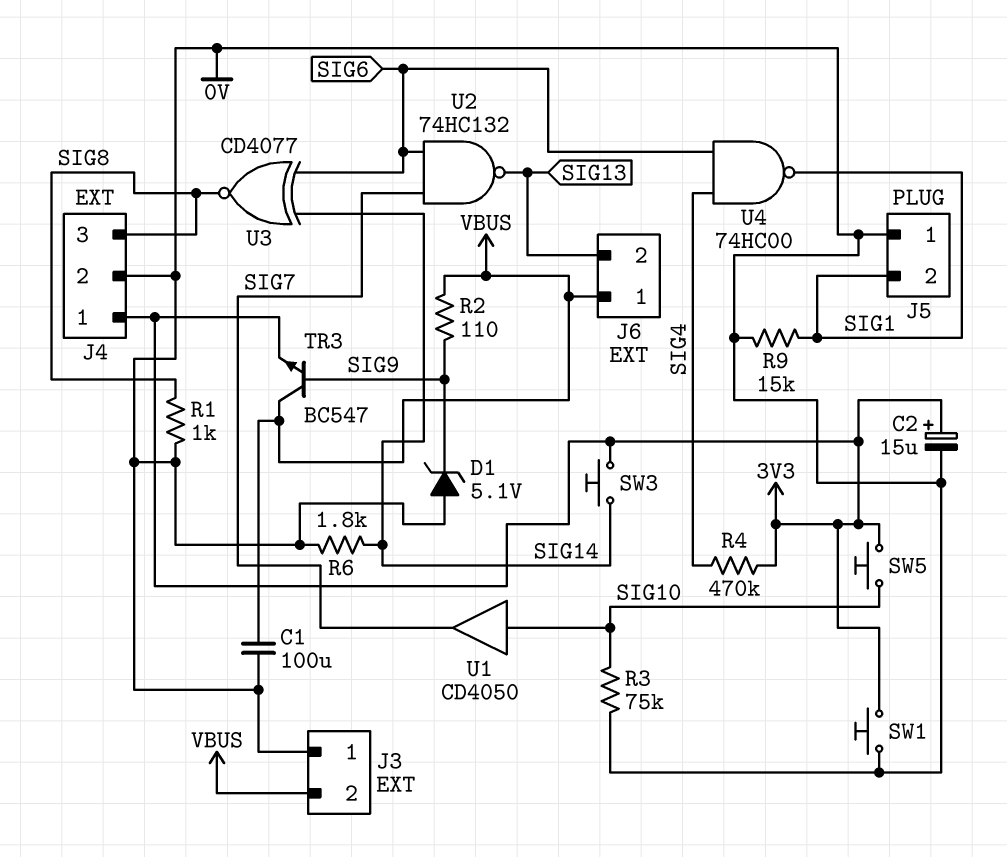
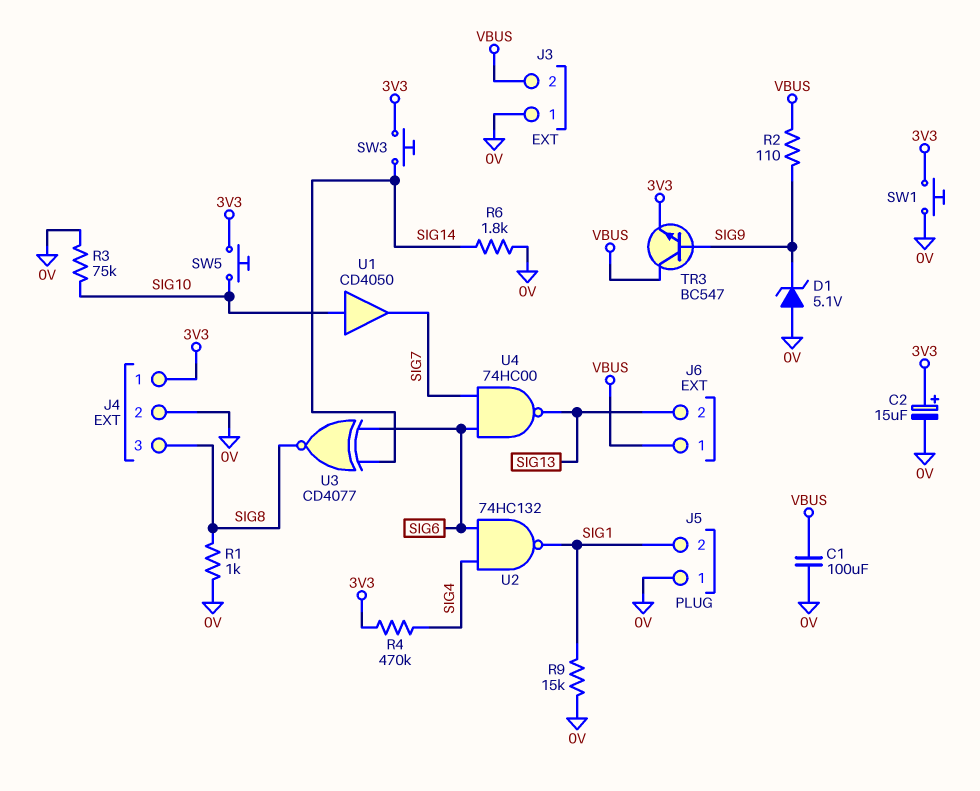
U2: NAND 74HC132 (in SIG6, in SIG7, out SIG13) -> NAND 74HC132 (in SIG4, in SIG6, out SIG1)
U4: NAND 74HC00 (in SIG4, in SIG6, out SIG1) -> NAND 74HC00 (in SIG6, in SIG7, out SIG13)

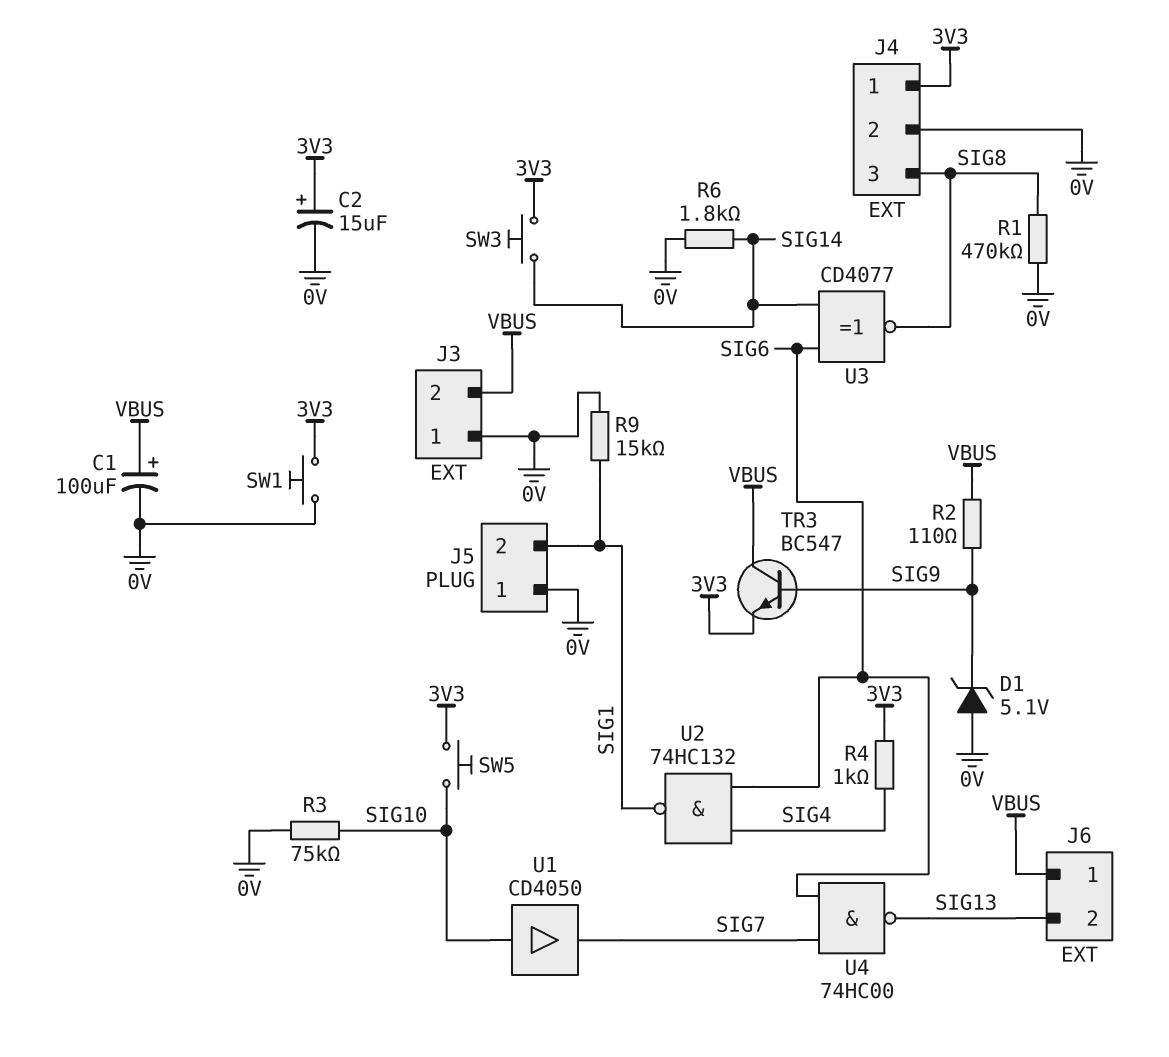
C1: 100uF (0V, VBUS) -> 100uF (plus VBUS, minus 0V)
R1: 1k (0V, SIG8) -> 470k (0V, SIG8)
R4: 470k (3V3, SIG4) -> 1k (3V3, SIG4)

